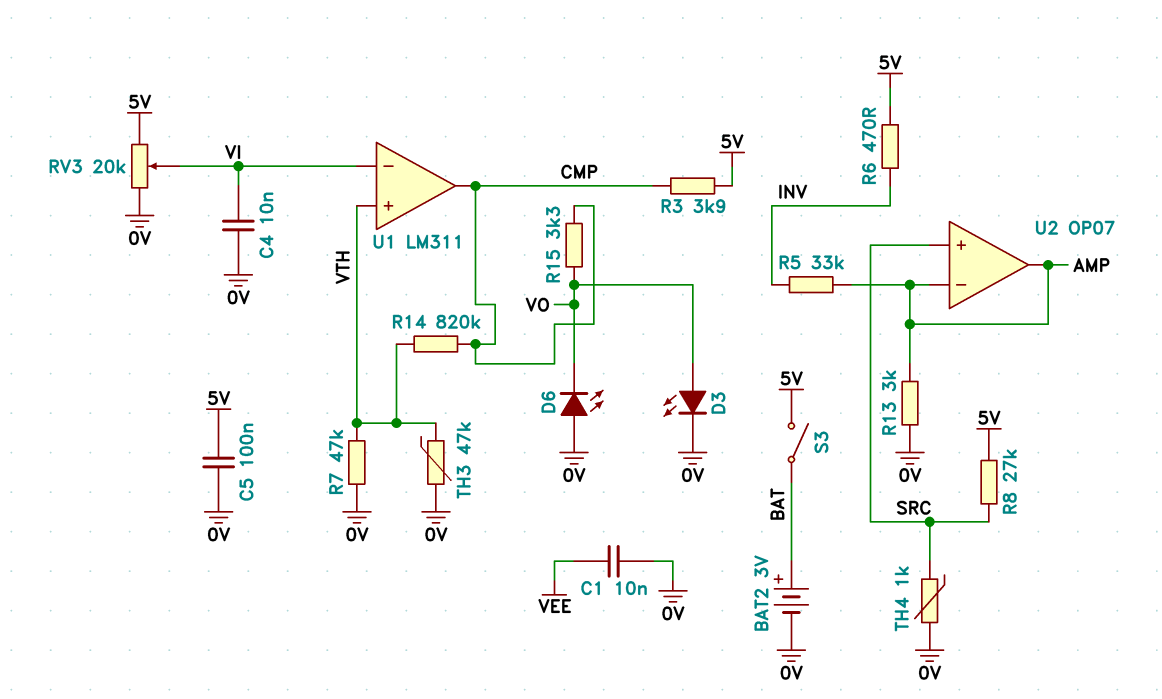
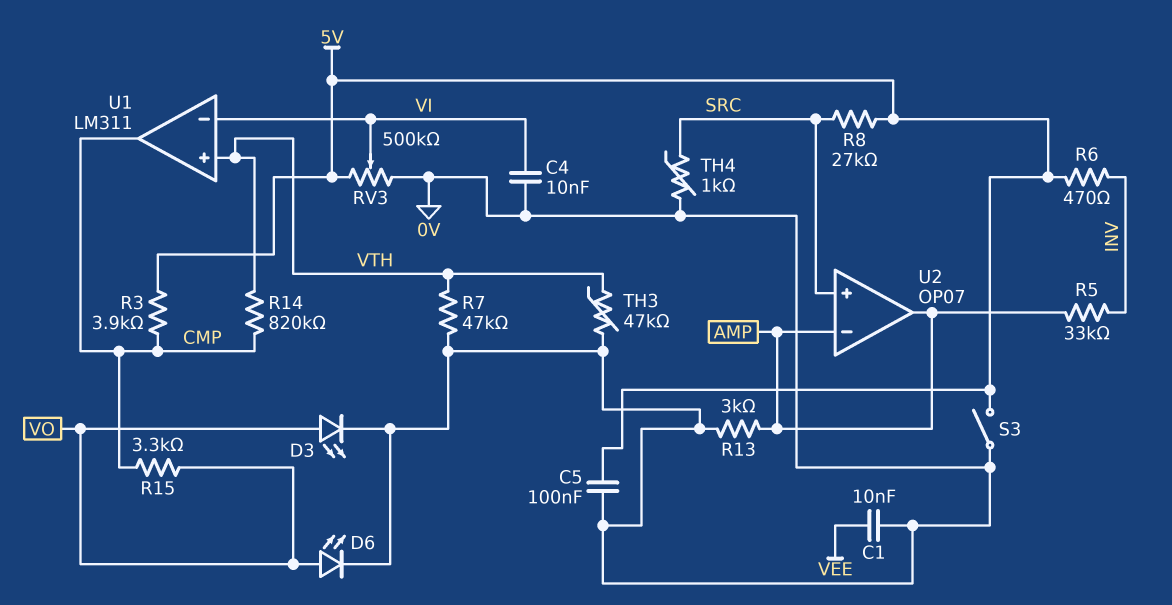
BAT2: 3V (plus BAT, minus 0V) -> none
D6: LED (A 0V, K VO) -> LED (A VO, K 0V)
RV3: 20k (0V, 5V, wiper VI) -> 500k (0V, 5V, wiper VI)
S3: switch (5V, BAT) -> switch (0V, 5V)

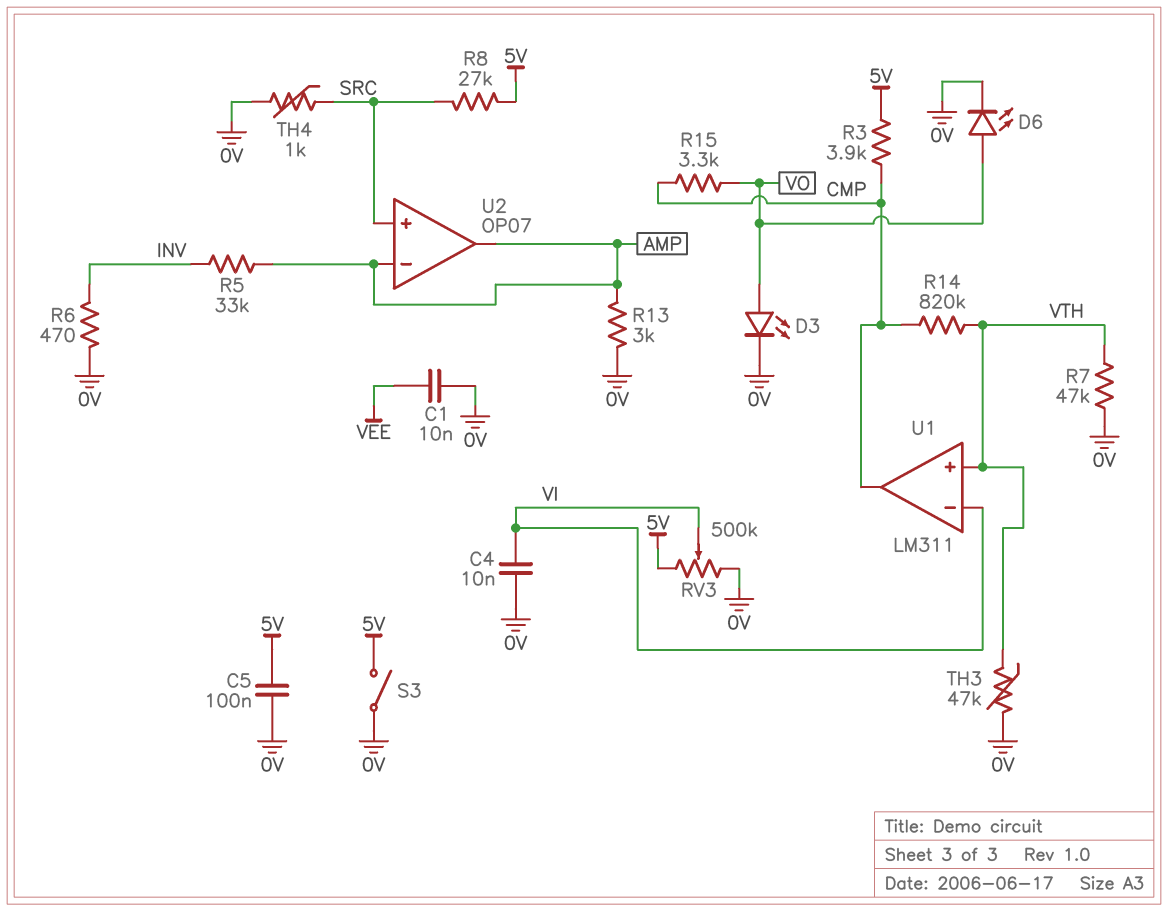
R6: 470 (5V, INV) -> 470 (0V, INV)

